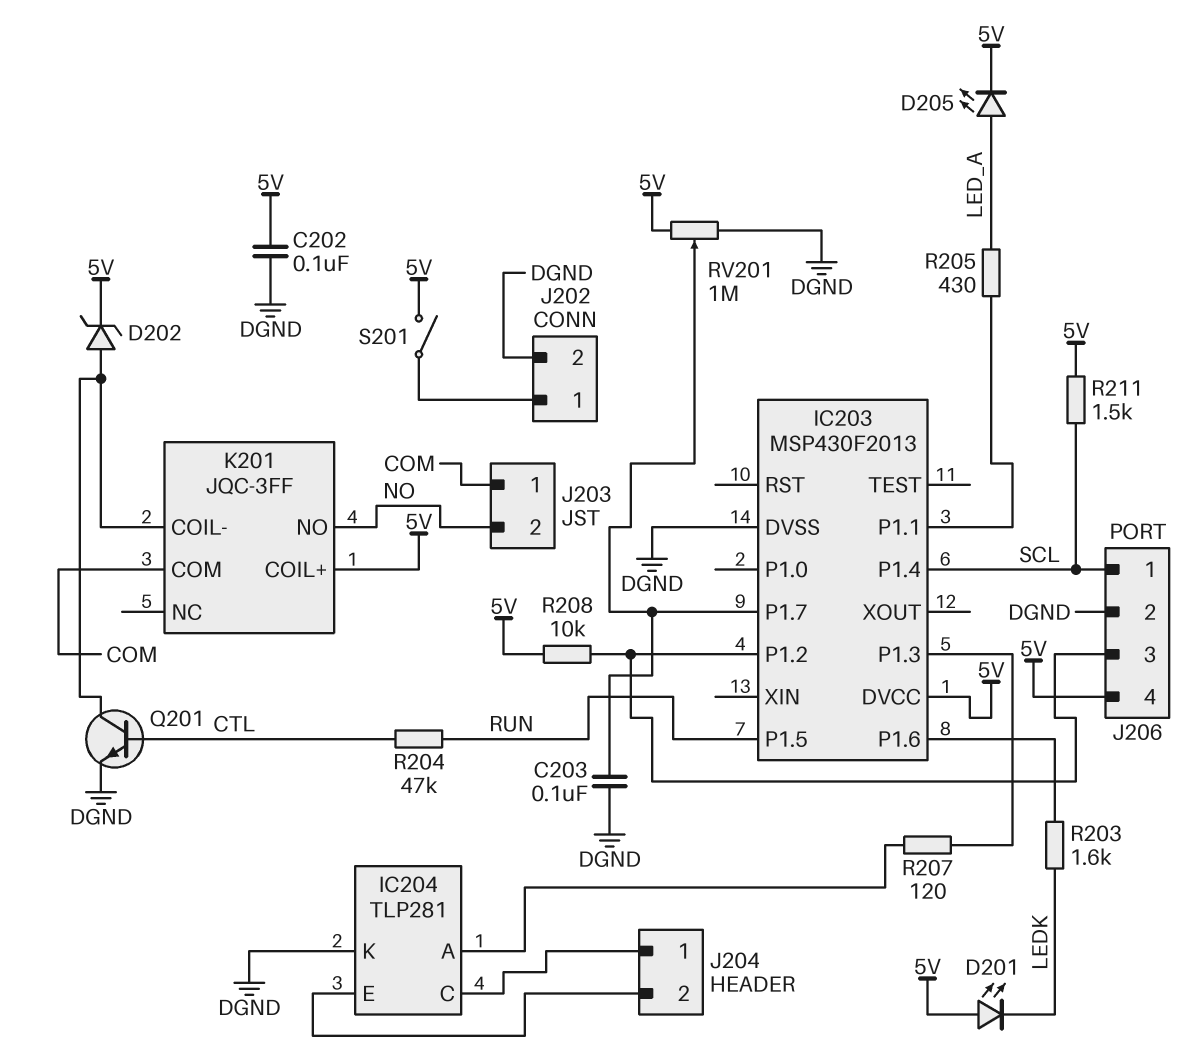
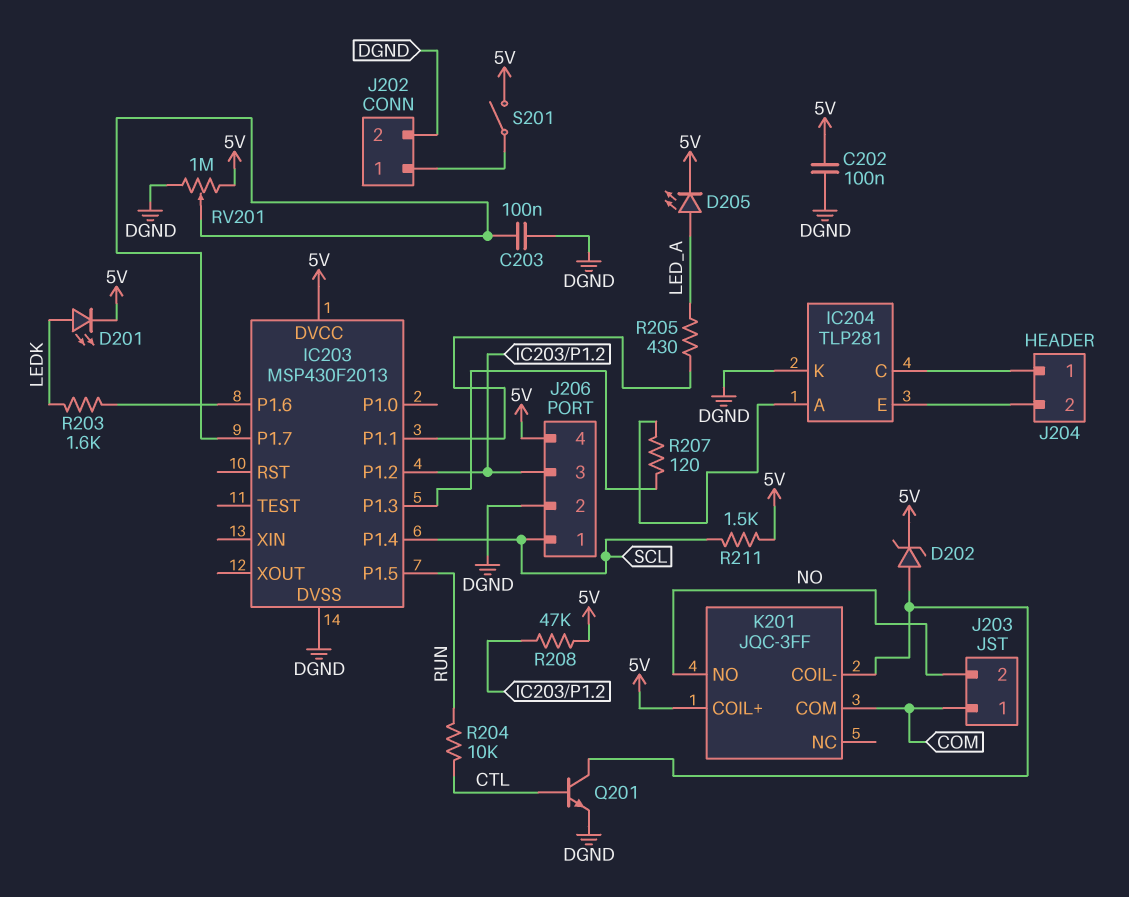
D201: LED (A 5V, K LEDK) -> LED (A LEDK, K 5V)
R204: 47k (CTL, RUN) -> 10k (CTL, RUN)
R208: 10k (5V, IC203/P1.2) -> 47k (5V, IC203/P1.2)

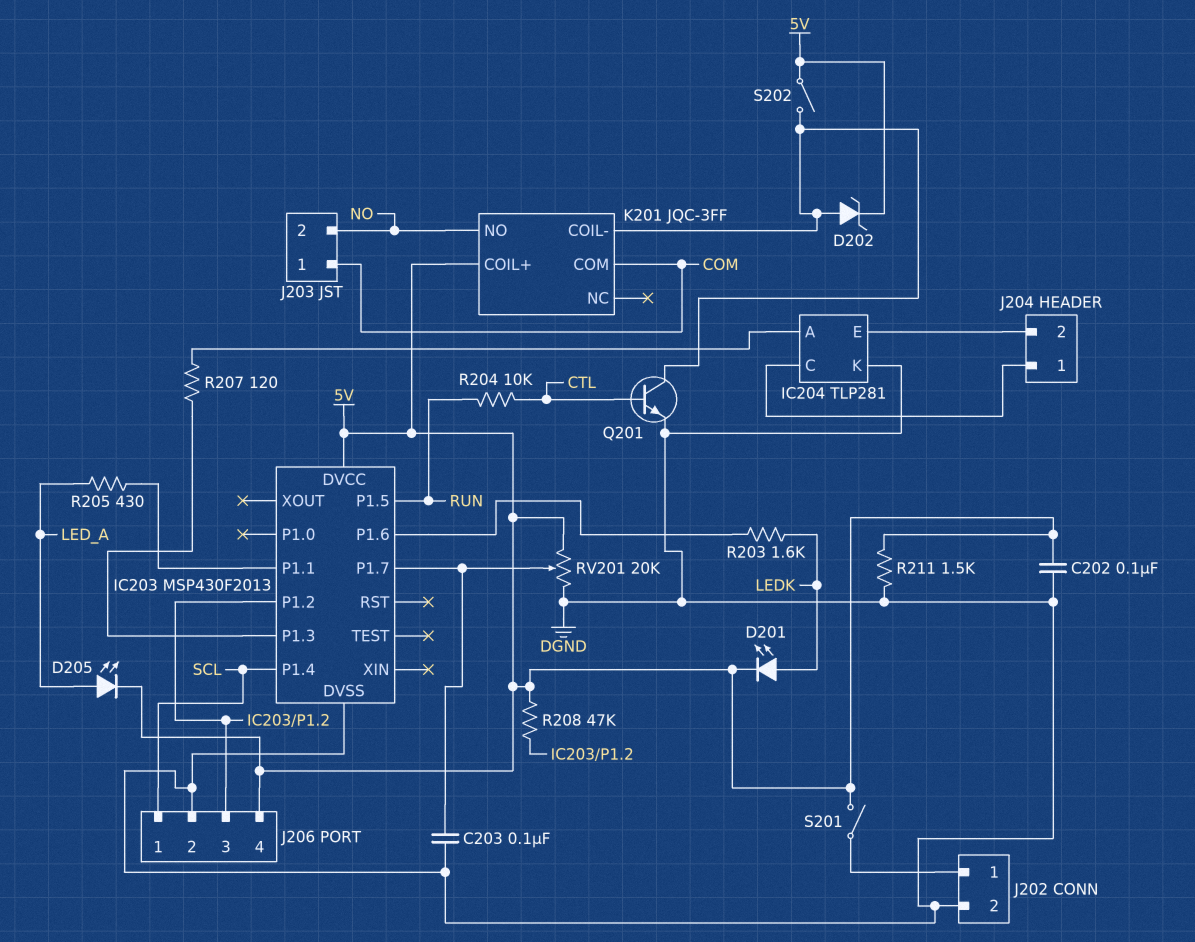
R211: 1.5k (5V, SCL) -> 1.5k (5V, DGND)
RV201: 1M (5V, DGND, wiper IC203/P1.7) -> 20k (5V, DGND, wiper IC203/P1.7)
S202: none -> switch (5V, K201/COIL-)

